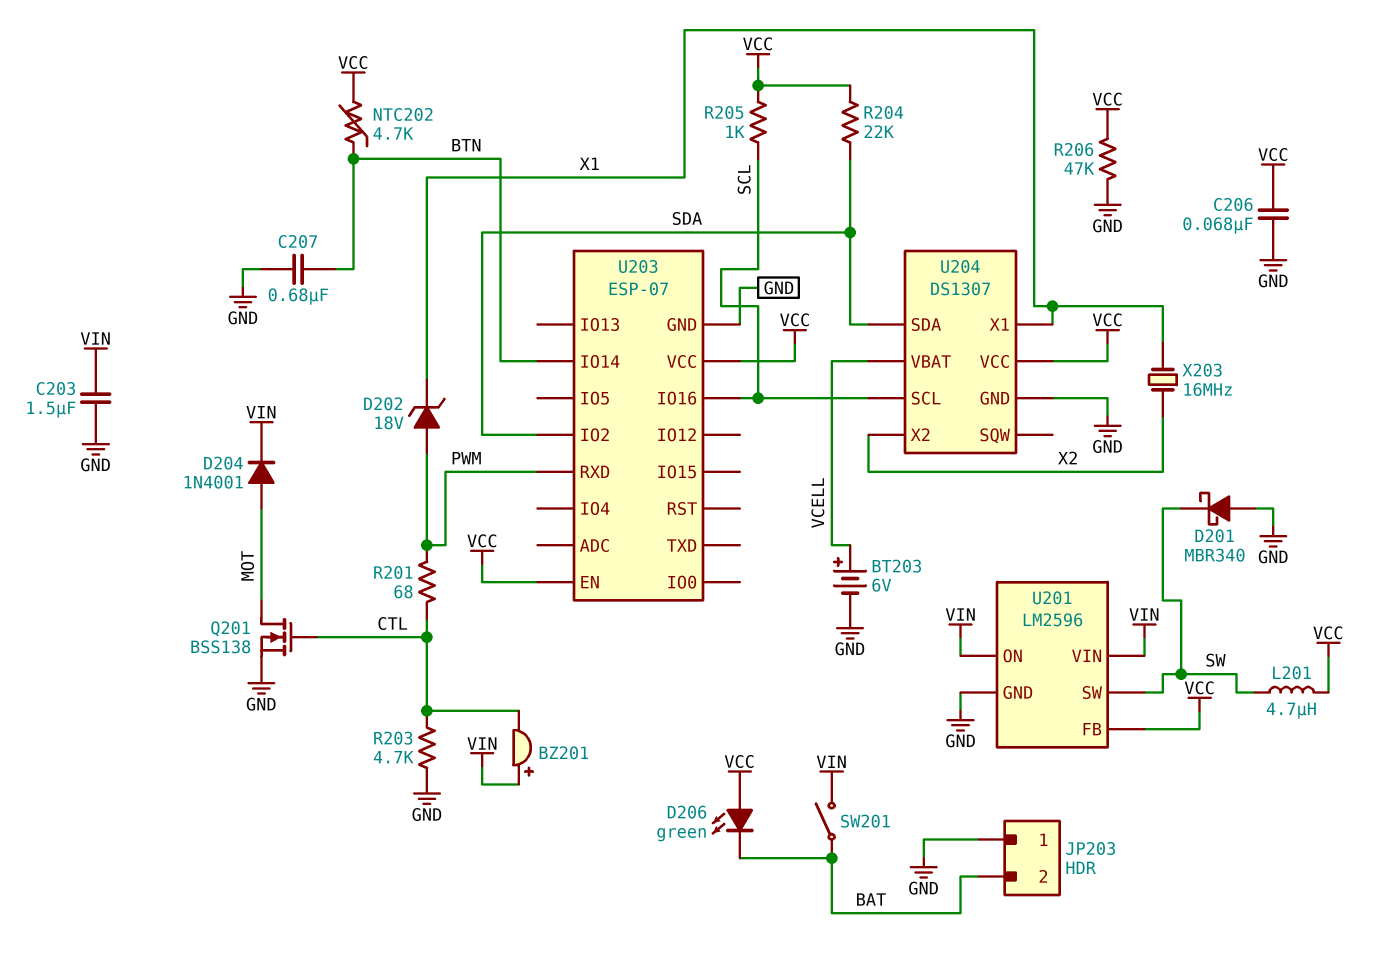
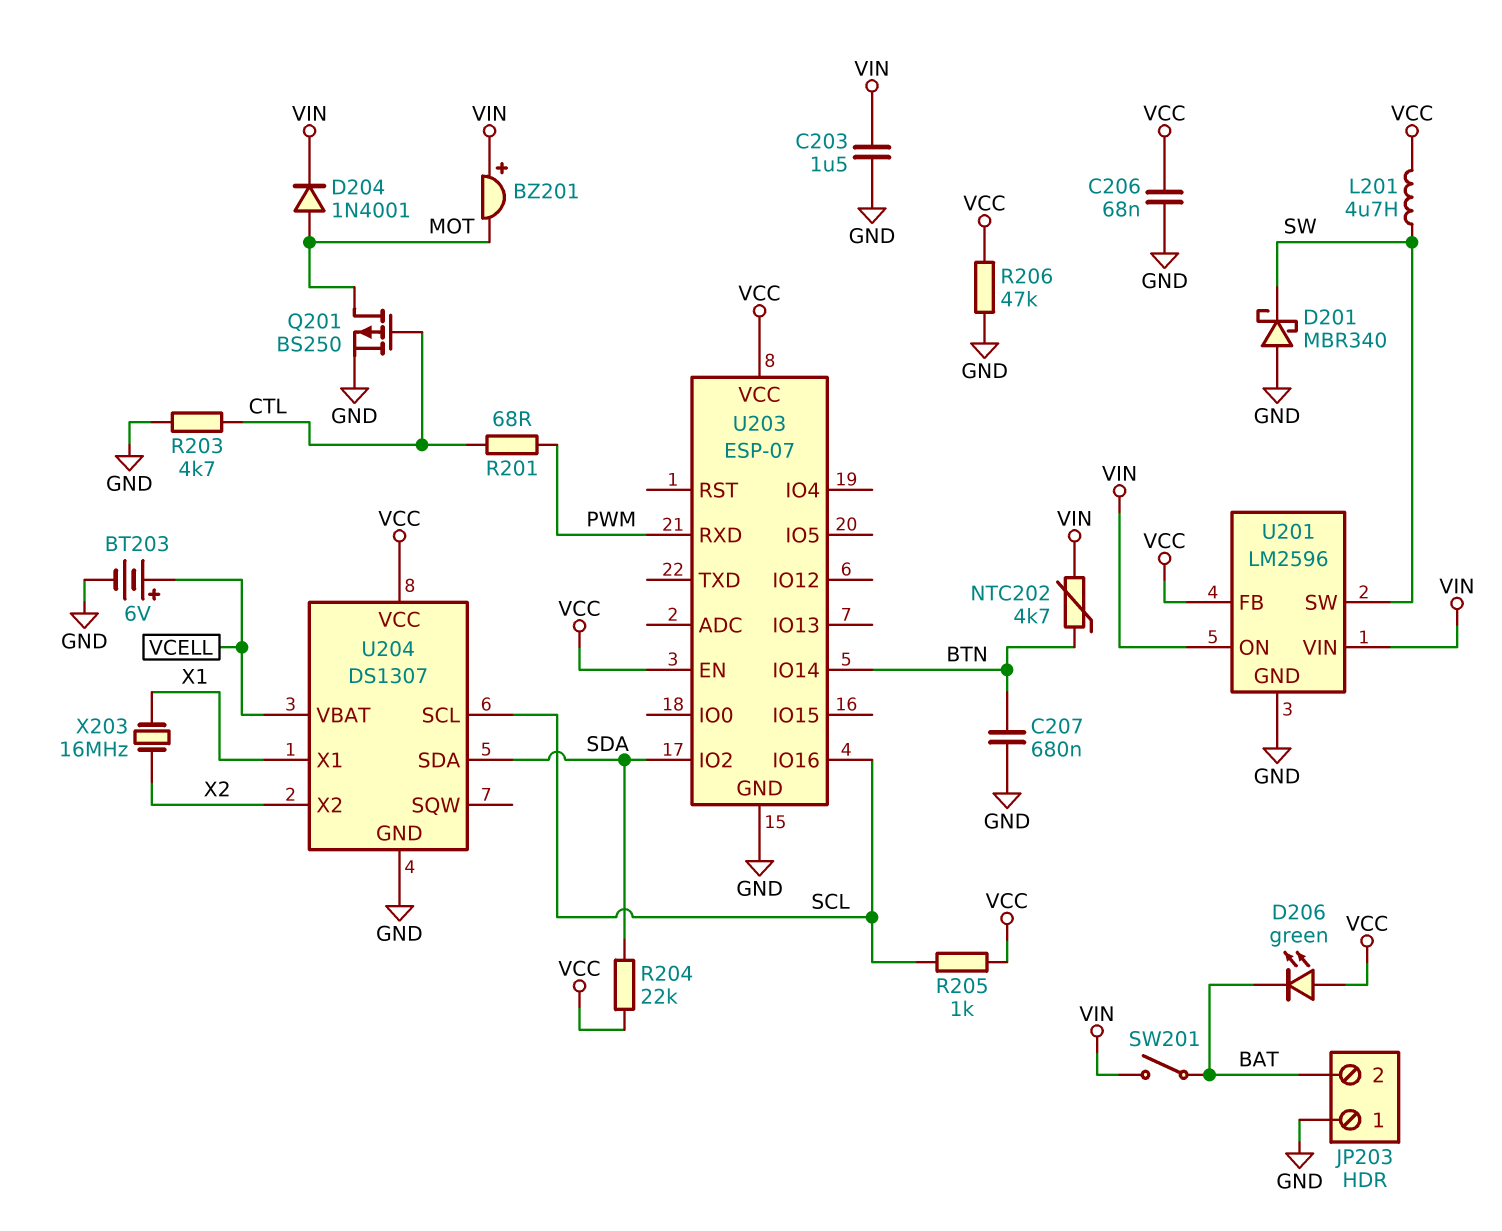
BZ201: buzzer (plus VIN, minus CTL) -> buzzer (plus VIN, minus MOT)
D202: zener 18V (A PWM, K X1) -> none
NTC202: 4.7k (BTN, VCC) -> 4.7k (BTN, VIN)
Q201: NMOS BSS138 (G CTL, D MOT, S GND) -> PMOS BS250 (G CTL, D MOT, S GND)

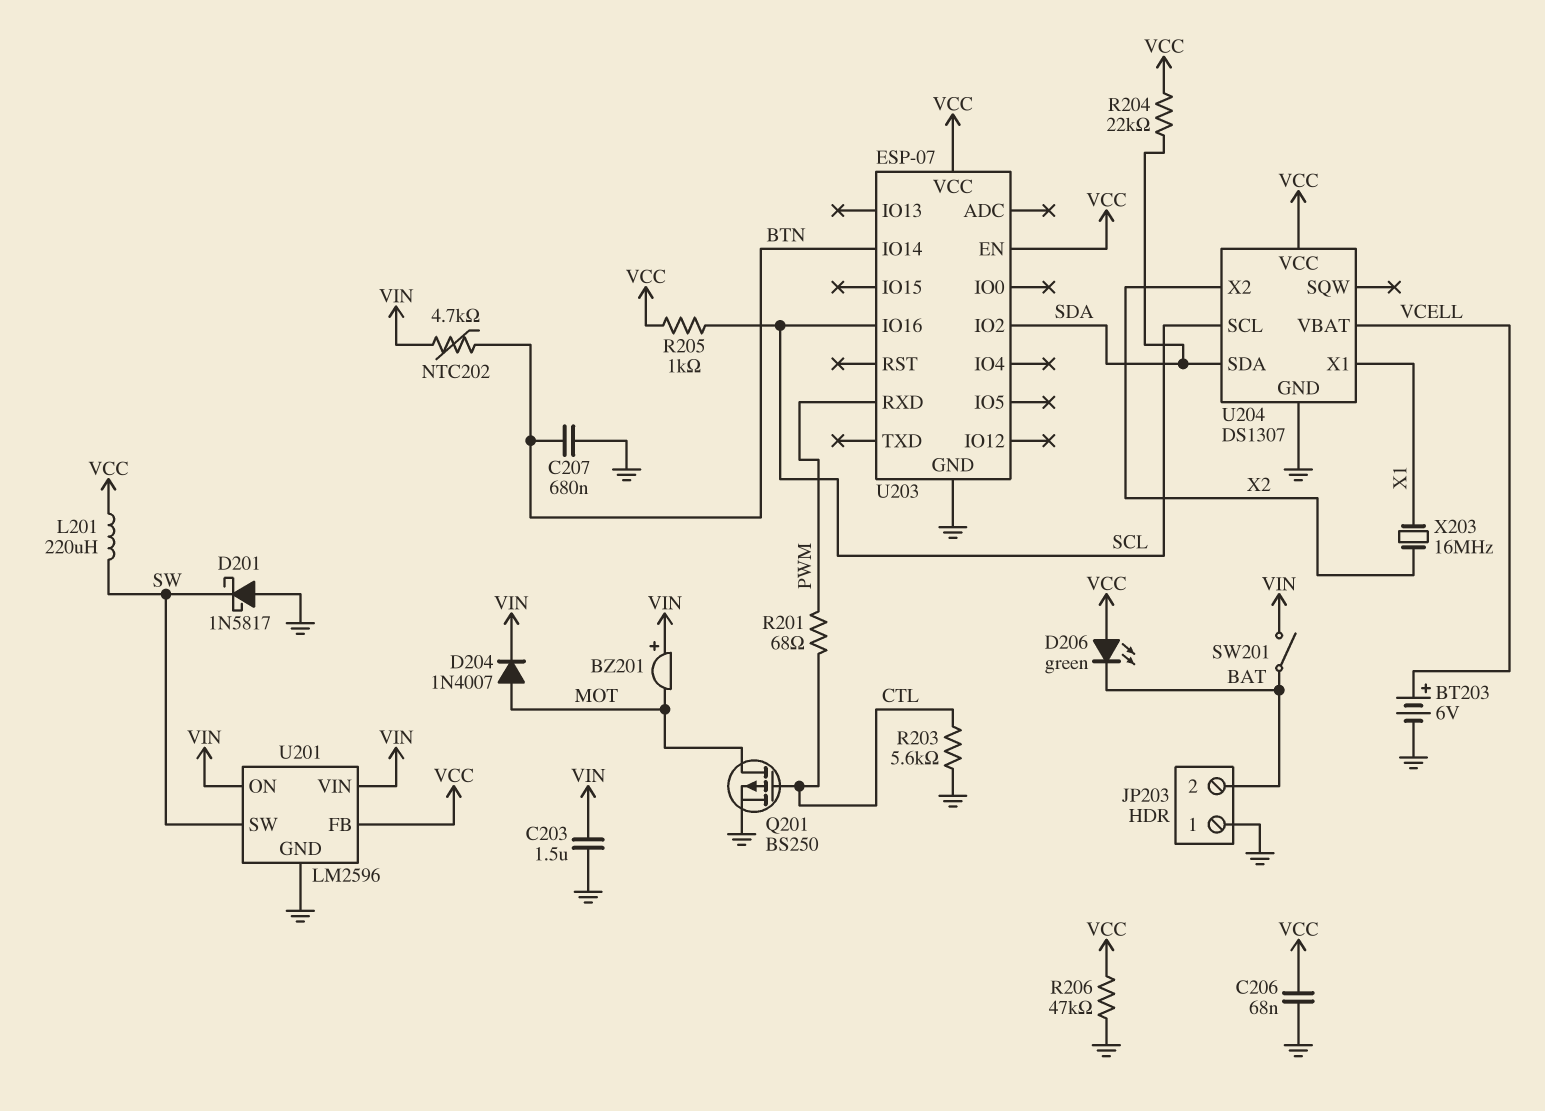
D201: schottky MBR340 (A GND, K SW) -> schottky 1N5817 (A GND, K SW)
D204: diode 1N4001 (A MOT, K VIN) -> diode 1N4007 (A MOT, K VIN)
L201: 4.7uH (SW, VCC) -> 220uH (SW, VCC)
R203: 4.7k (CTL, GND) -> 5.6k (CTL, GND)

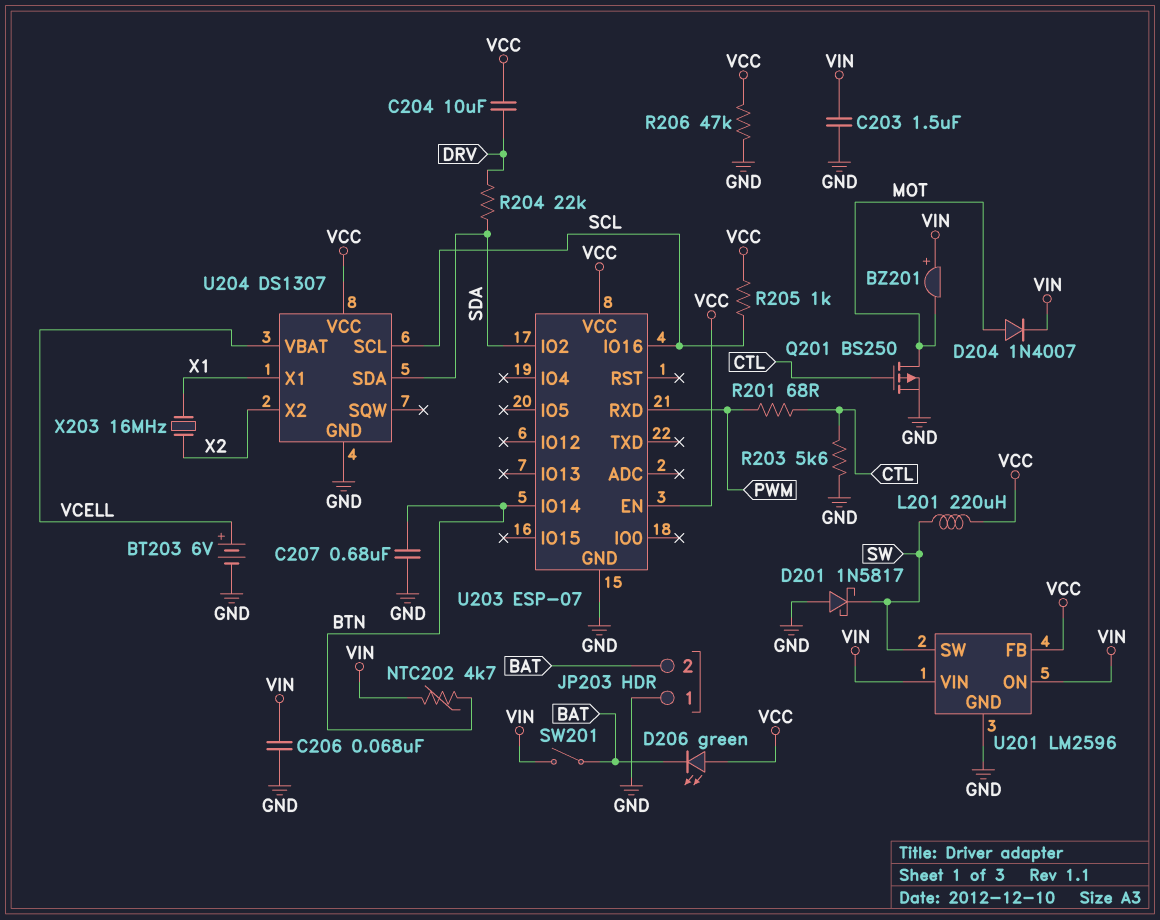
C204: none -> 10uF (DRV, VCC)
C206: 68nF (GND, VCC) -> 68nF (GND, VIN)
R204: 22k (SDA, VCC) -> 22k (DRV, SDA)

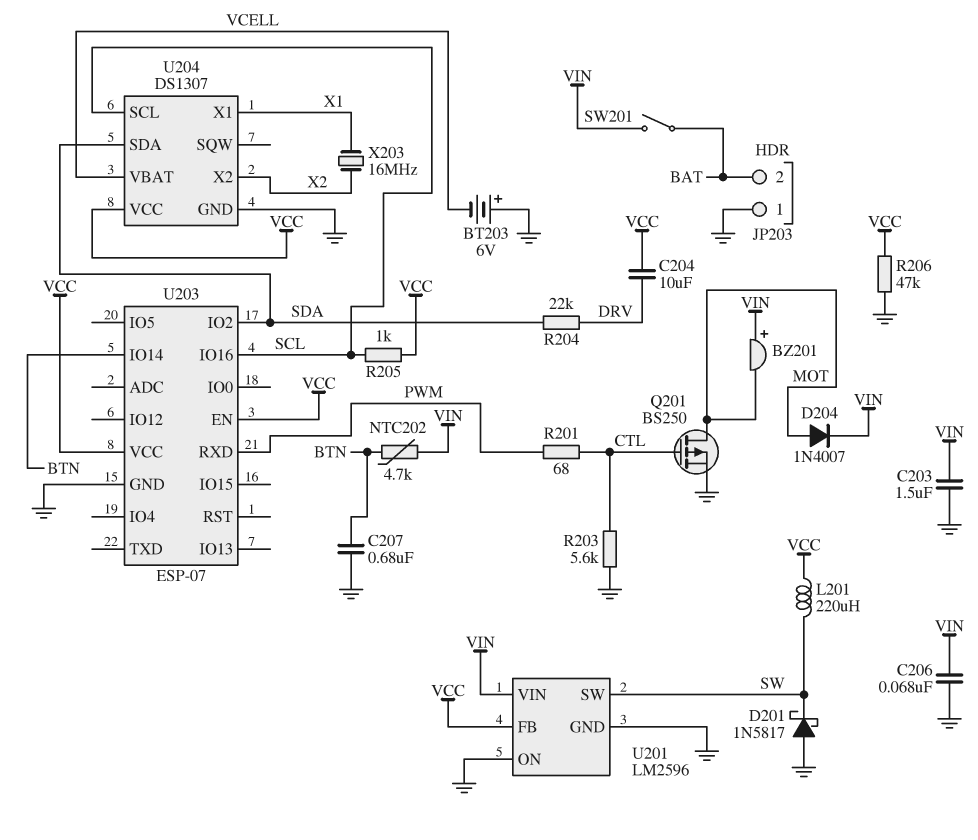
BT203: 6V (plus VCELL, minus GND) -> 6V (plus GND, minus VCELL)
D206: LED green (A VCC, K BAT) -> none
U201 pin ON: VIN -> GND

